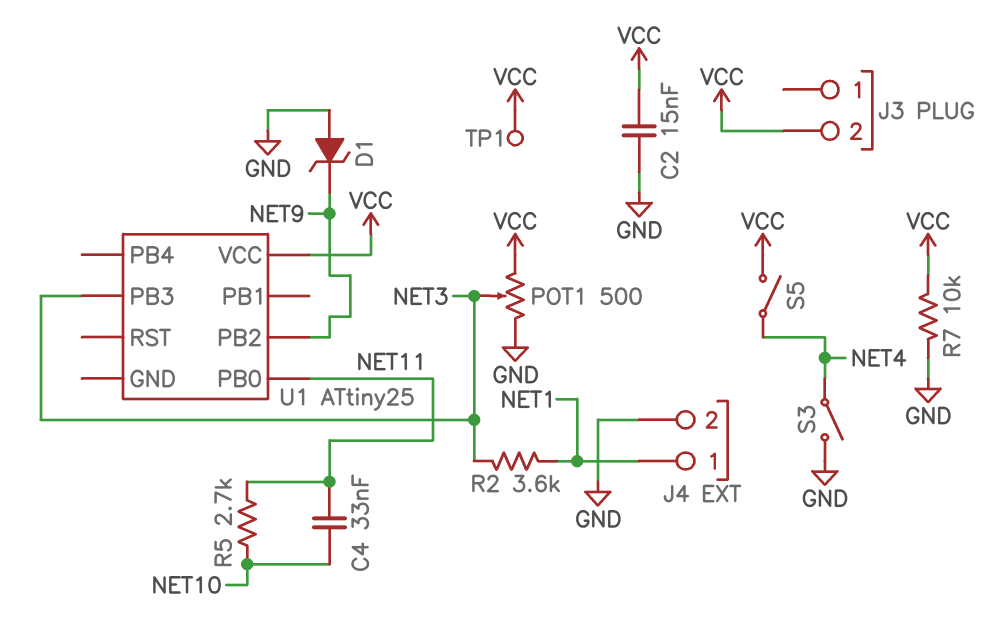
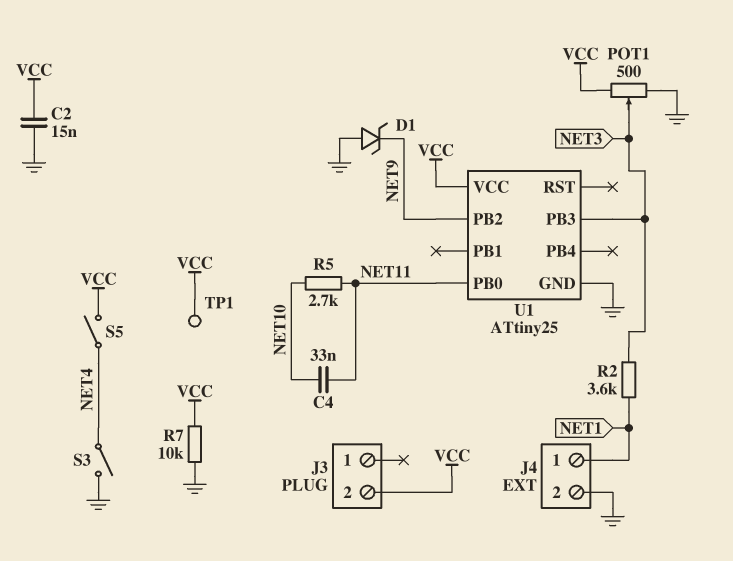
U1 pin GND: none -> GND

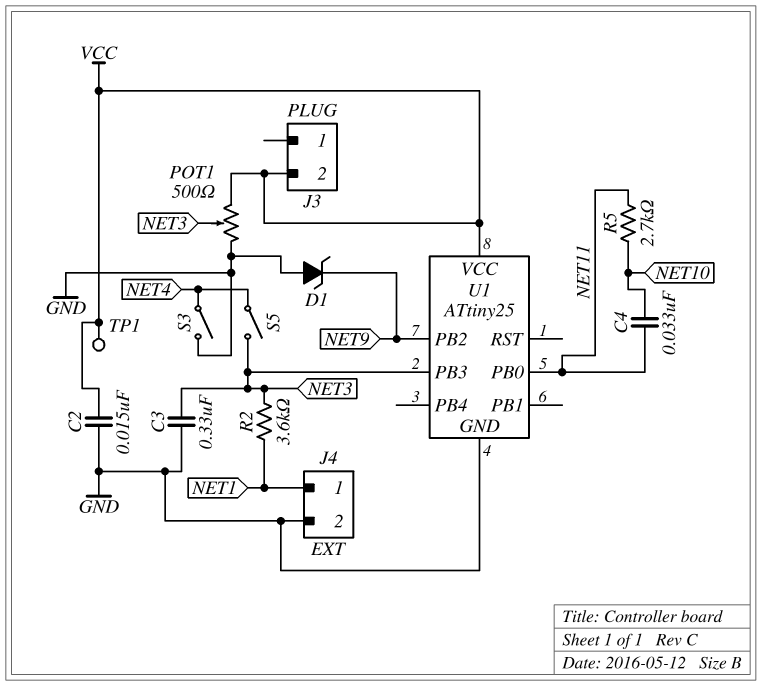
C3: none -> 330nF (GND, NET3)
R7: 10k (GND, VCC) -> none
S5: switch (NET4, VCC) -> switch (NET3, NET4)

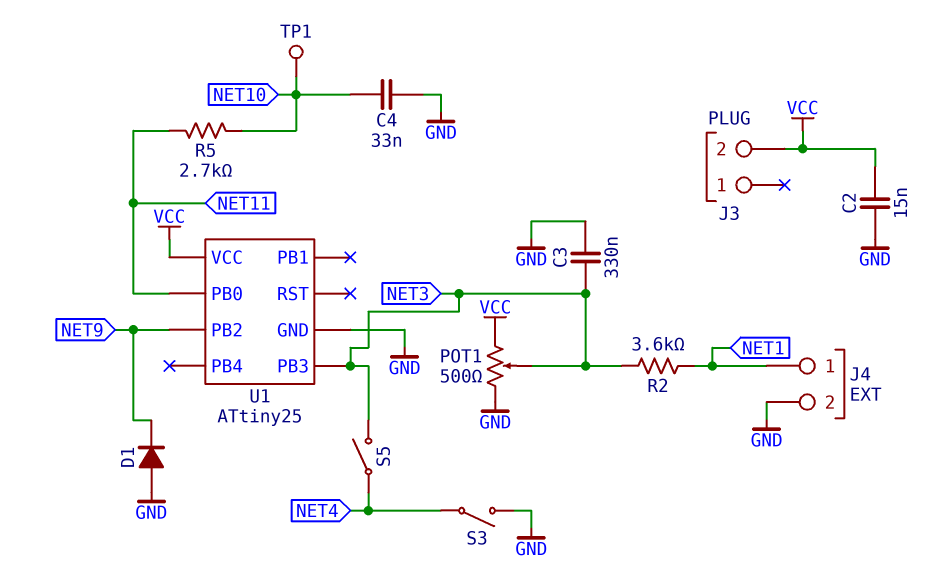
C4: 33nF (NET10, NET11) -> 33nF (GND, NET10)
D1: zener (A GND, K NET9) -> diode (A GND, K NET9)
TP1: test point (VCC) -> test point (NET10)

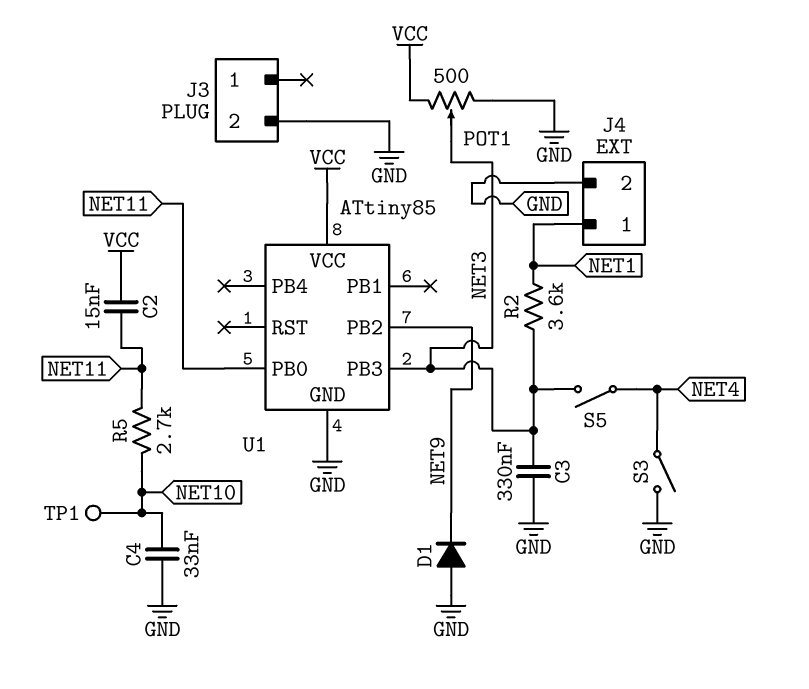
C2: 15nF (GND, VCC) -> 15nF (NET11, VCC)
J3 pin 2: VCC -> GND
U1: ATtiny25 -> ATtiny85

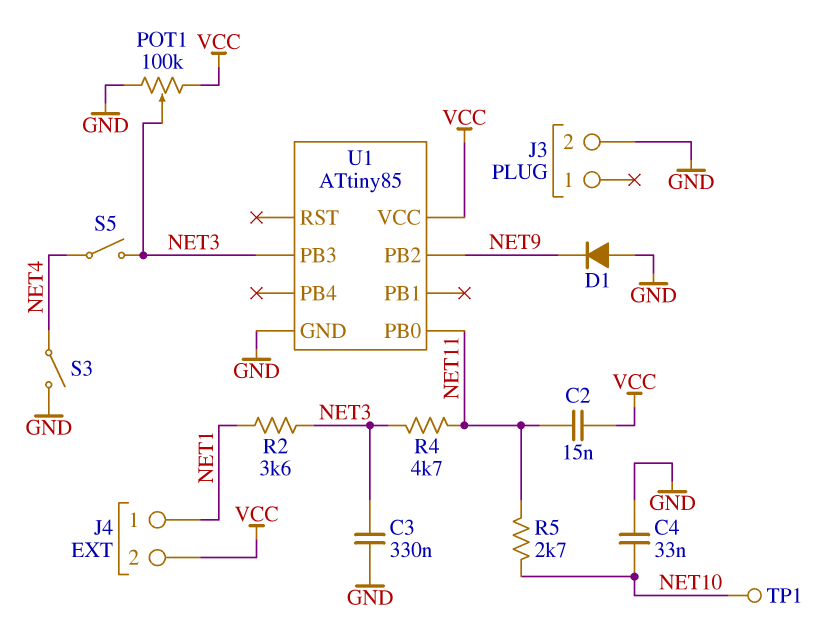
J4 pin 2: GND -> VCC
POT1: 500 (GND, VCC, wiper NET3) -> 100k (GND, VCC, wiper NET3)
R4: none -> 4.7k (NET3, NET11)

